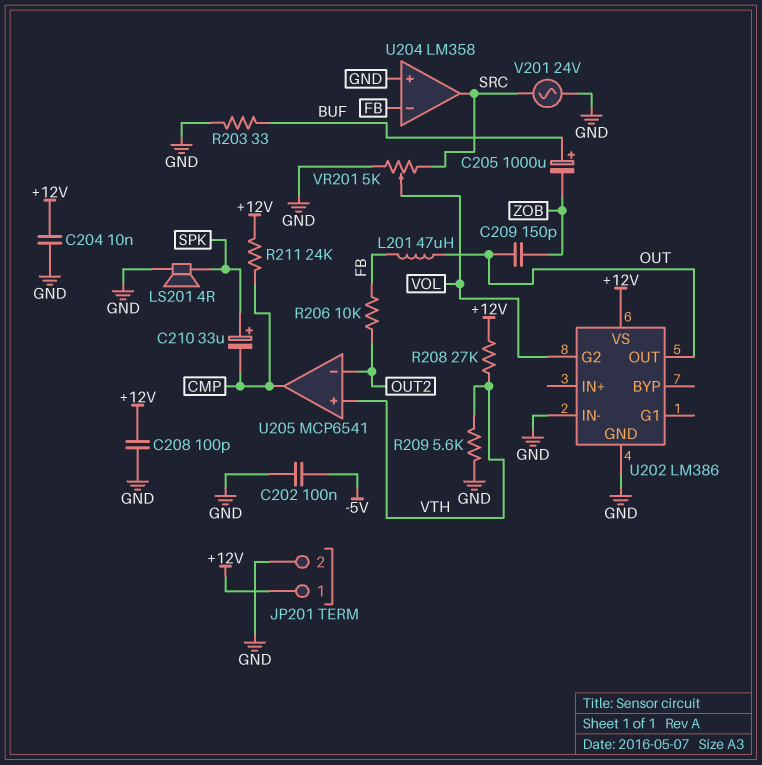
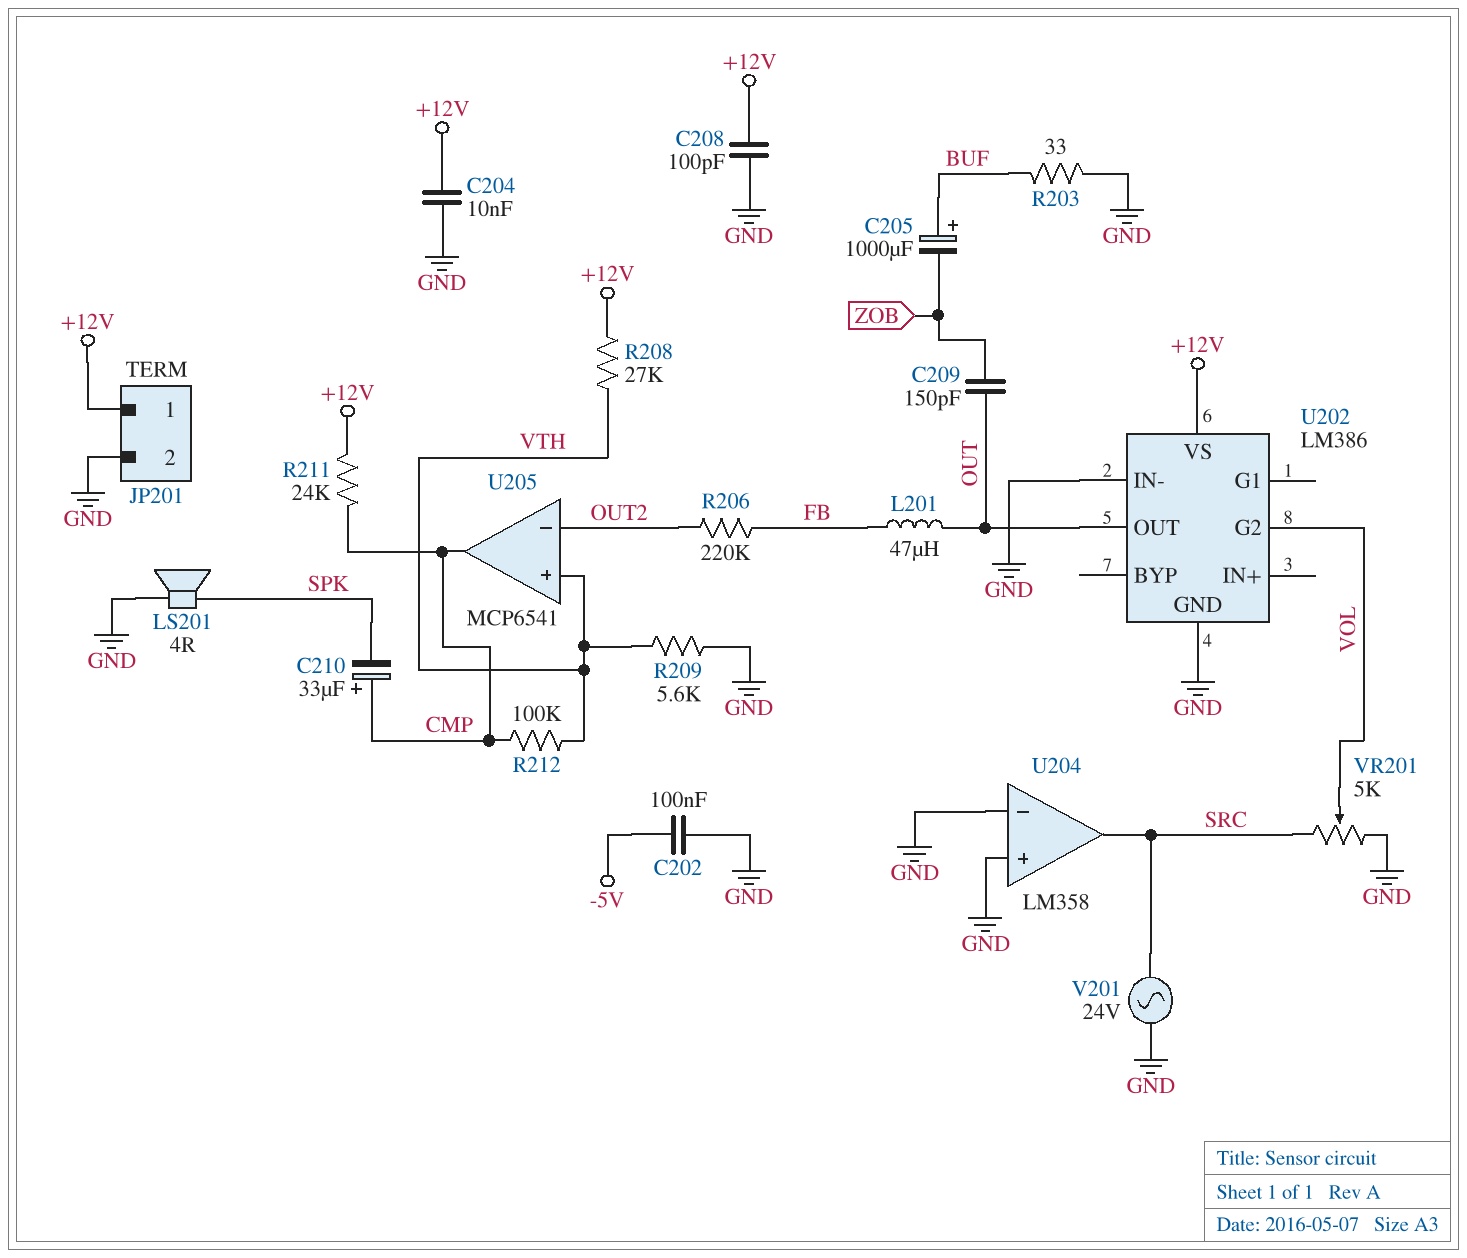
C210: 33uF (plus SPK, minus CMP) -> 33uF (plus CMP, minus SPK)
R206: 10k (FB, OUT2) -> 220k (FB, OUT2)
R212: none -> 100k (CMP, VTH)
U204 pin in-: FB -> GND

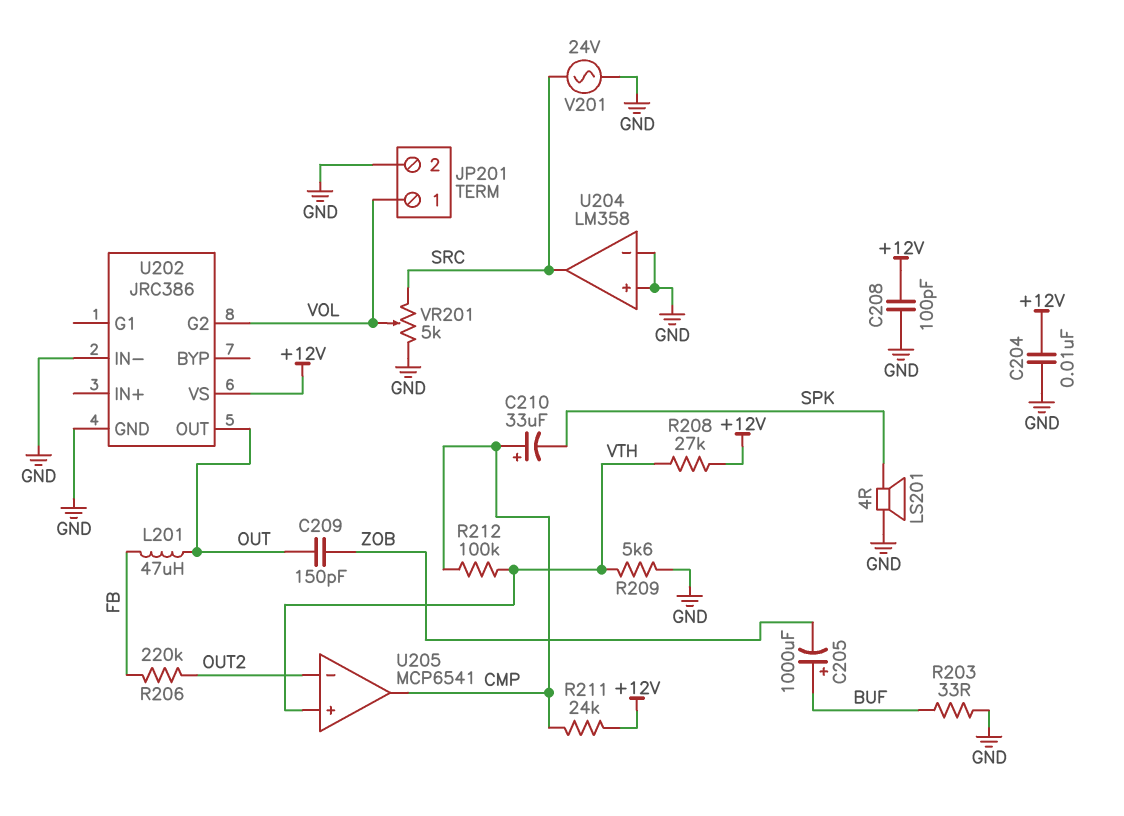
C202: 100nF (-5V, GND) -> none
JP201 pin 1: +12V -> VOL
U202: LM386 -> JRC386

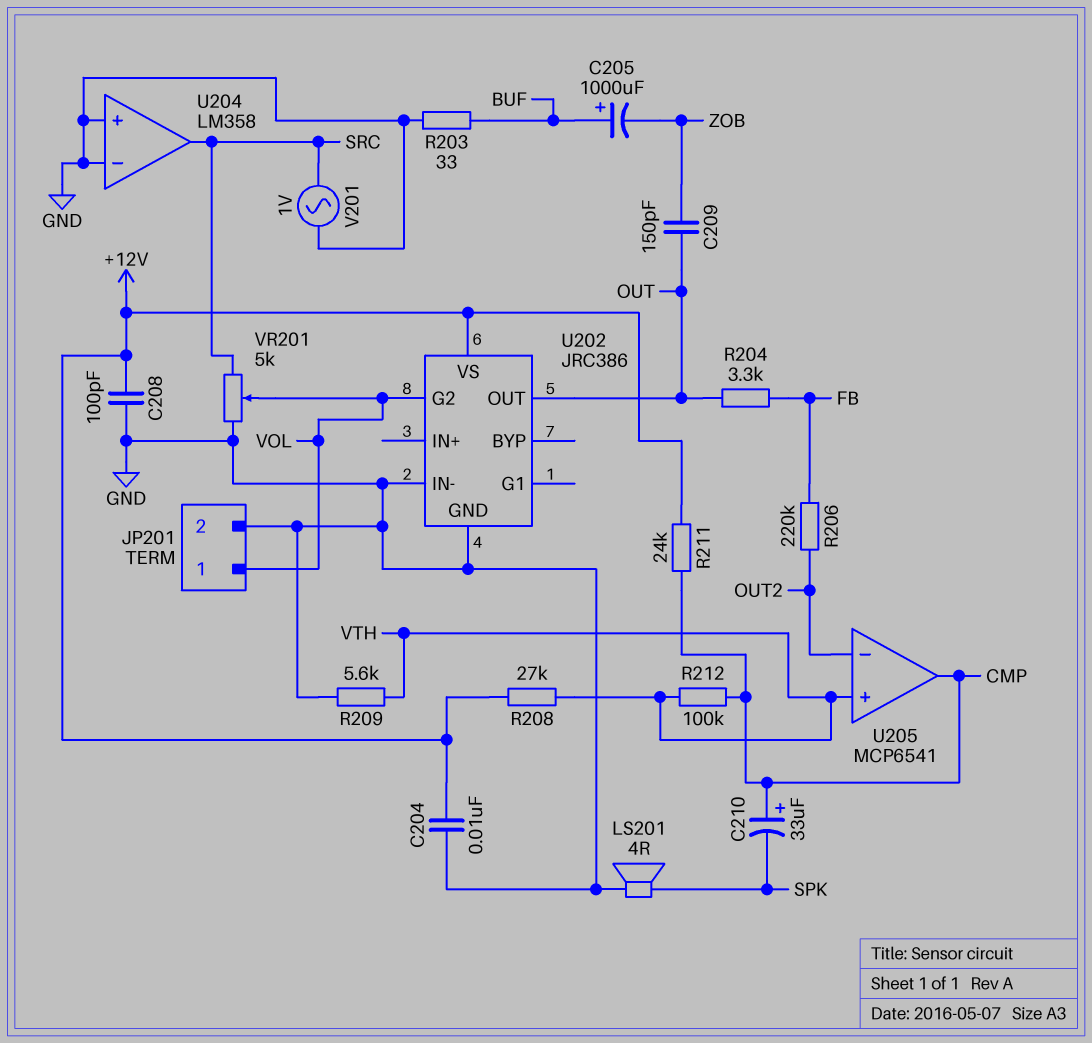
L201: 47uH (FB, OUT) -> none
R204: none -> 3.3k (FB, OUT)
V201: AC 24V (GND, SRC) -> AC 1V (GND, SRC)

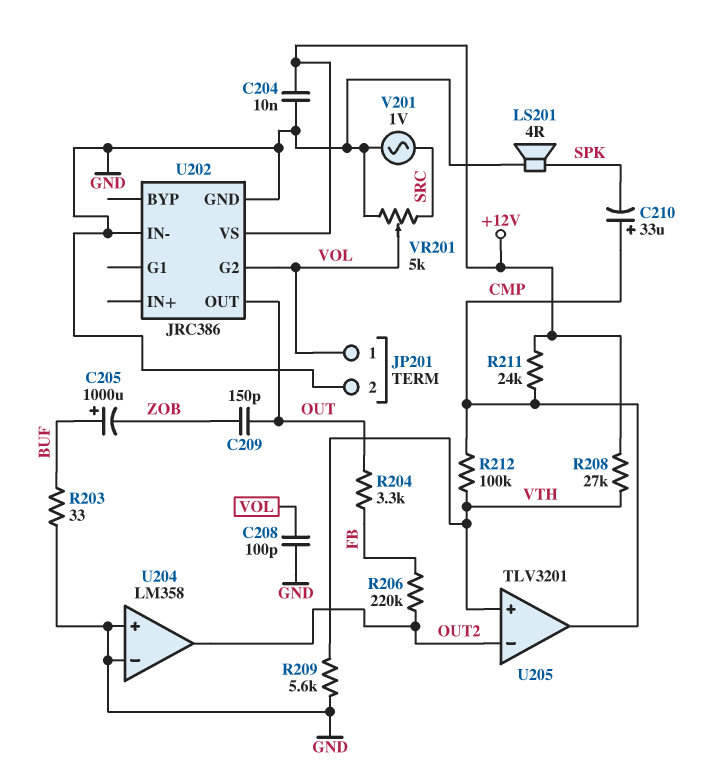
C208: 100pF (+12V, GND) -> 100pF (GND, VOL)
U204 pin out: SRC -> OUT2
U205: MCP6541 -> TLV3201

